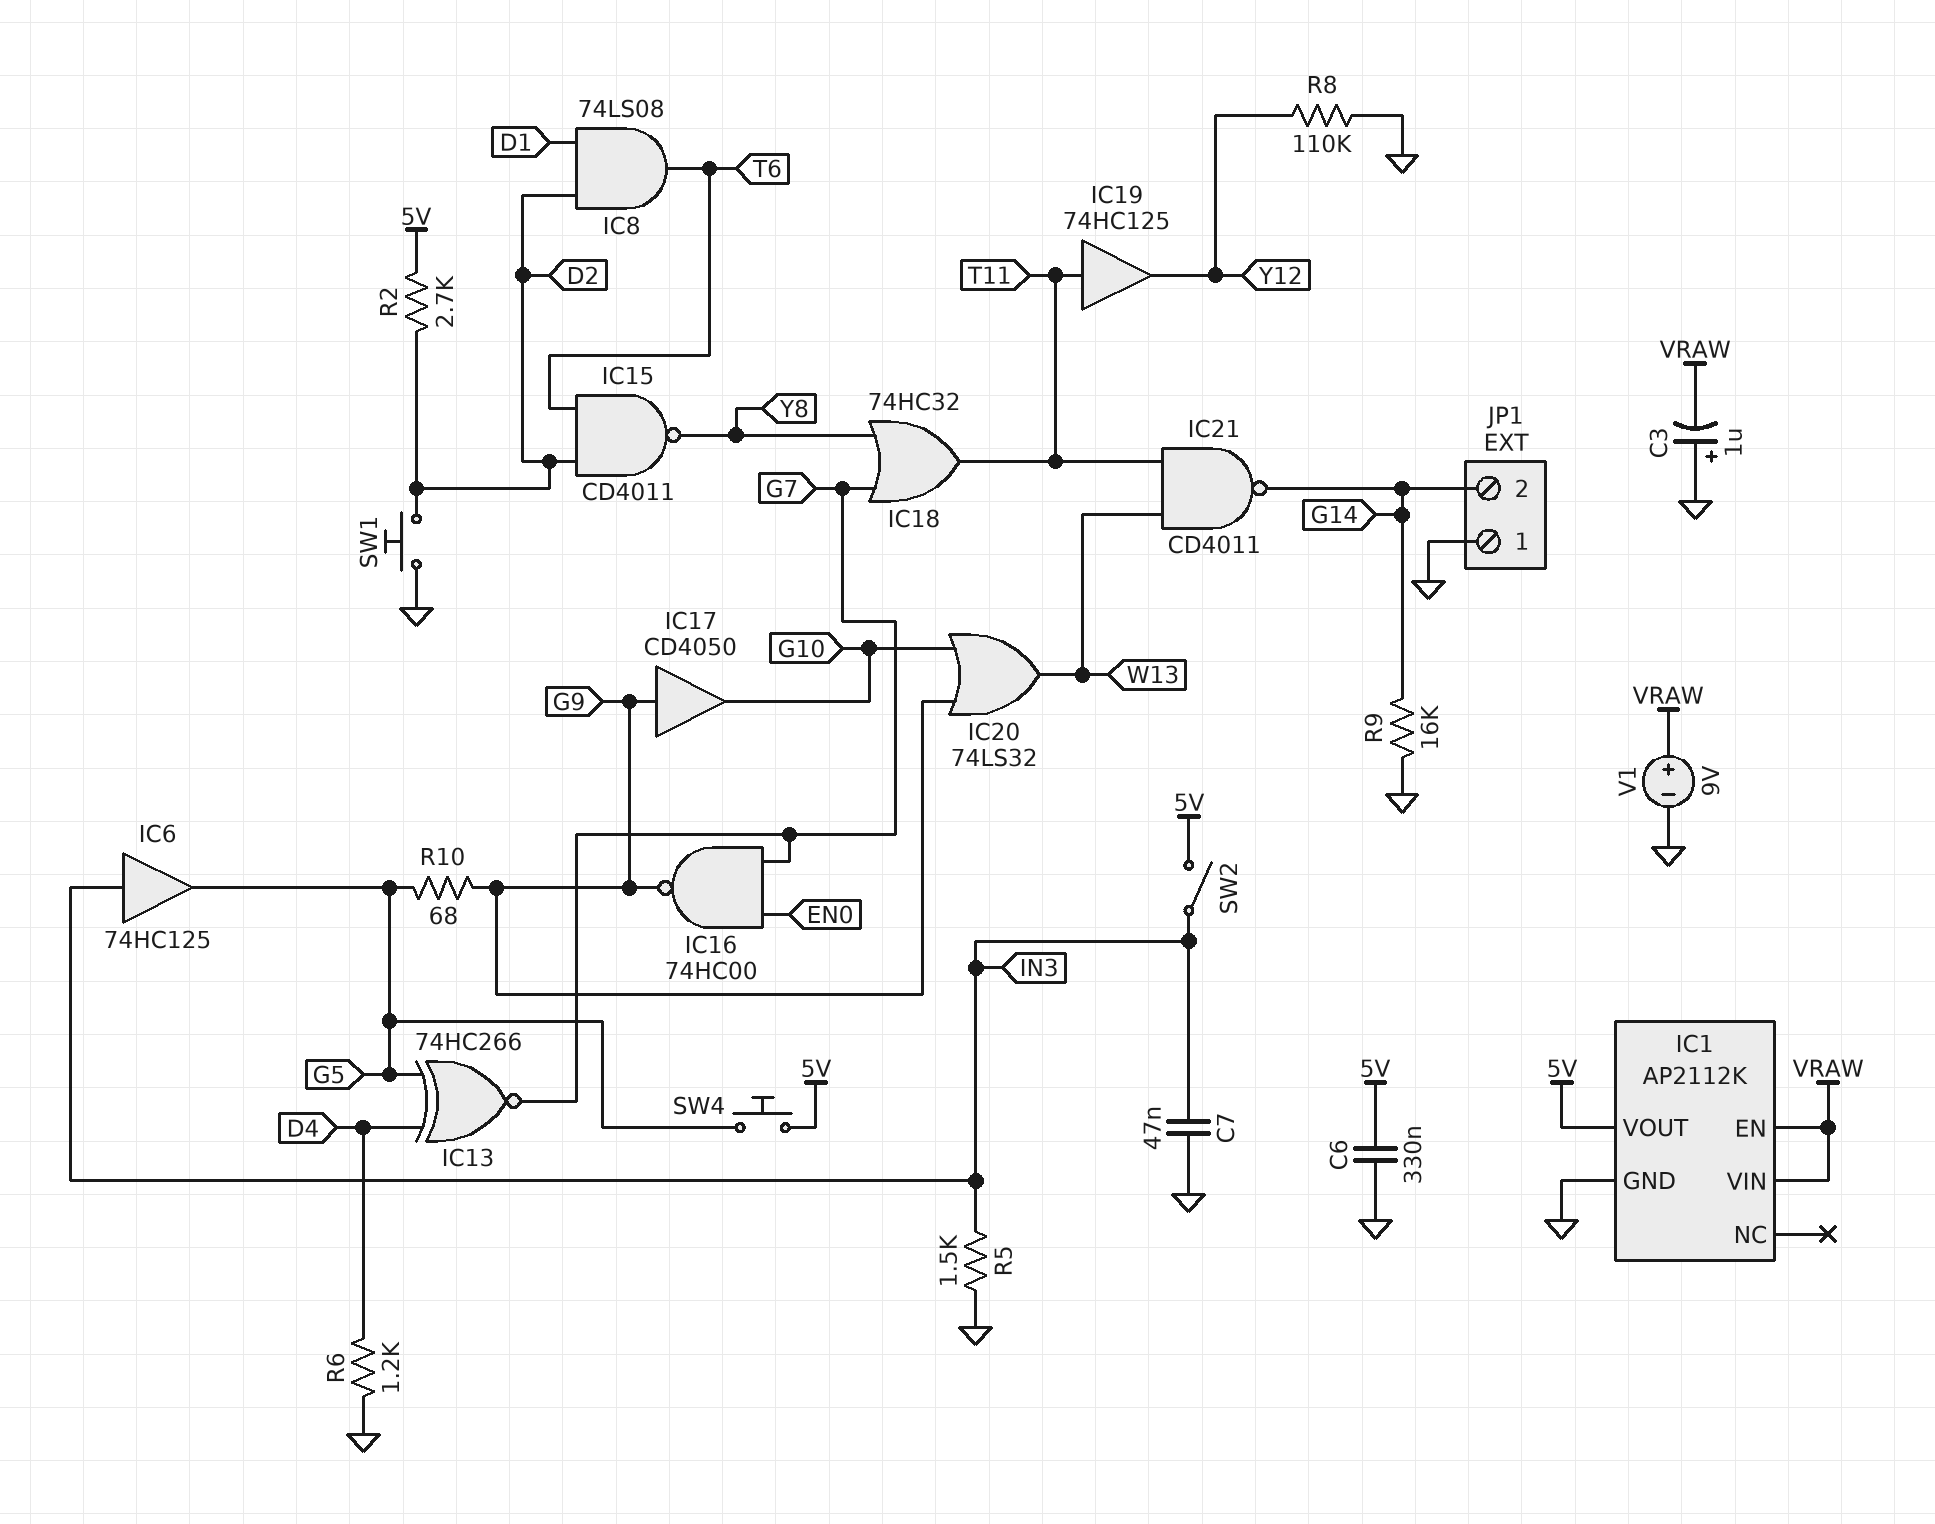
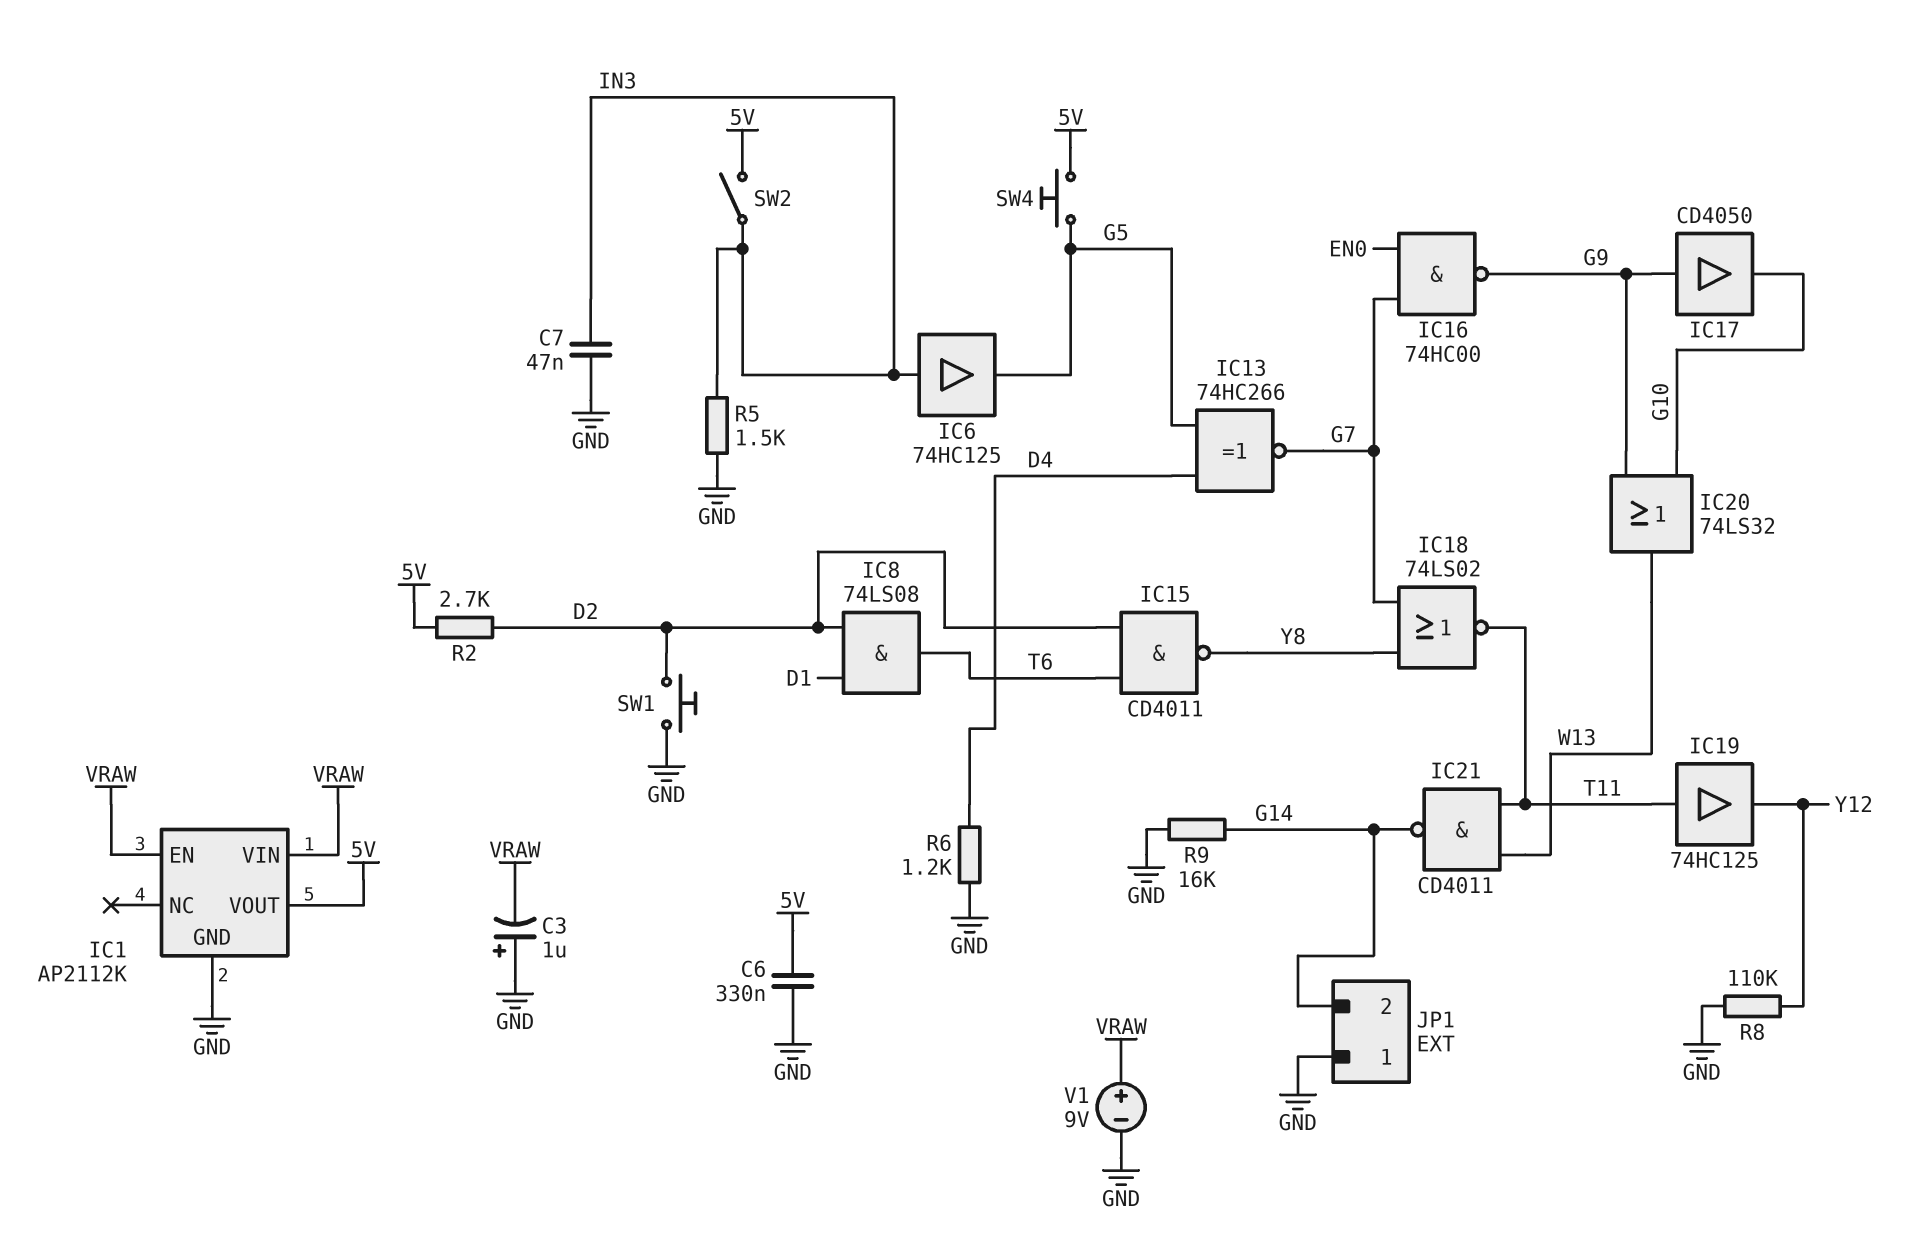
IC18: OR 74HC32 (in G7, in Y8, out T11) -> NOR 74LS02 (in G7, in Y8, out T11)
R10: 68 (G5, G9) -> none

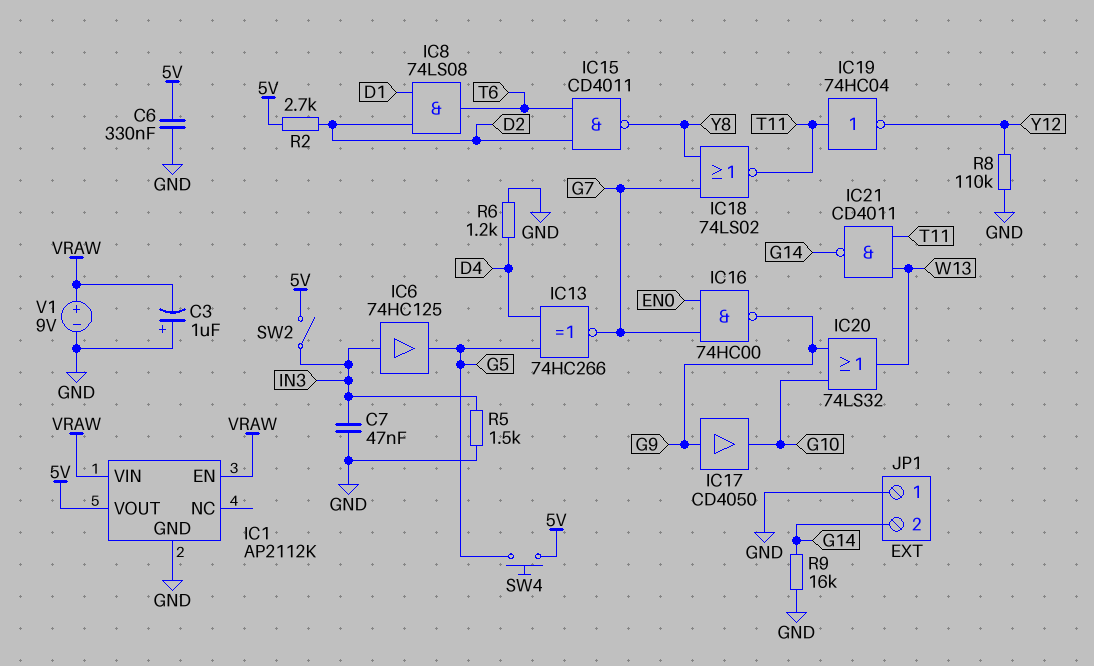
IC19: buffer 74HC125 (in T11, out Y12) -> NOT 74HC04 (in T11, out Y12)
SW1: button (D2, GND) -> none

